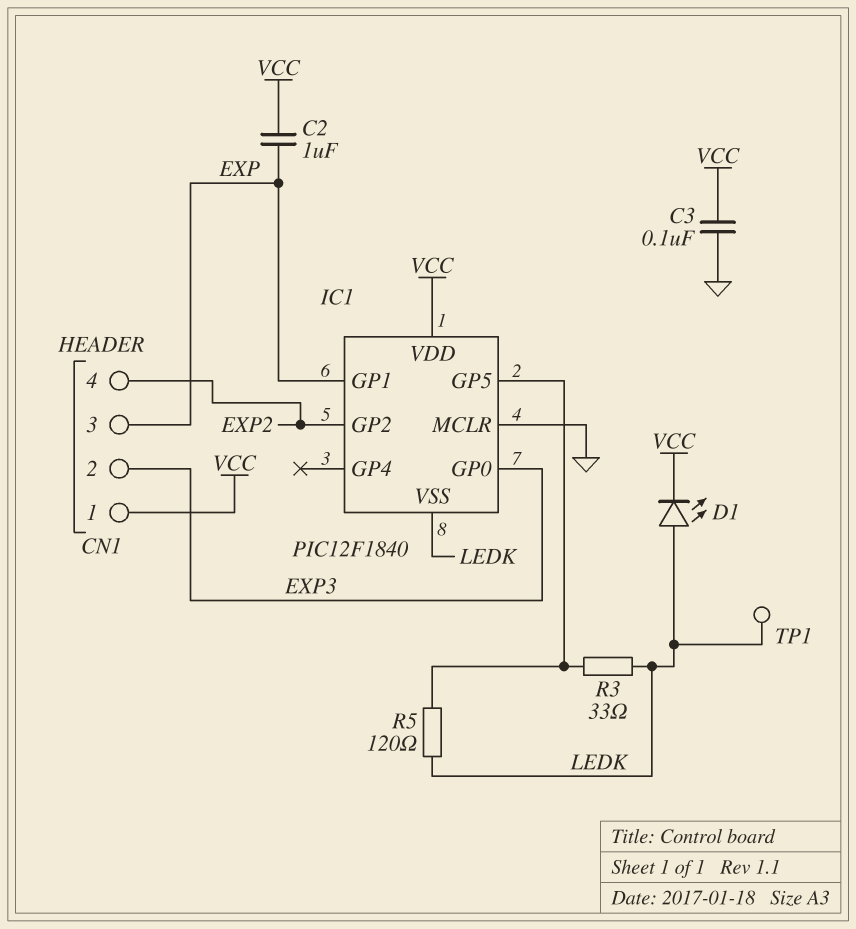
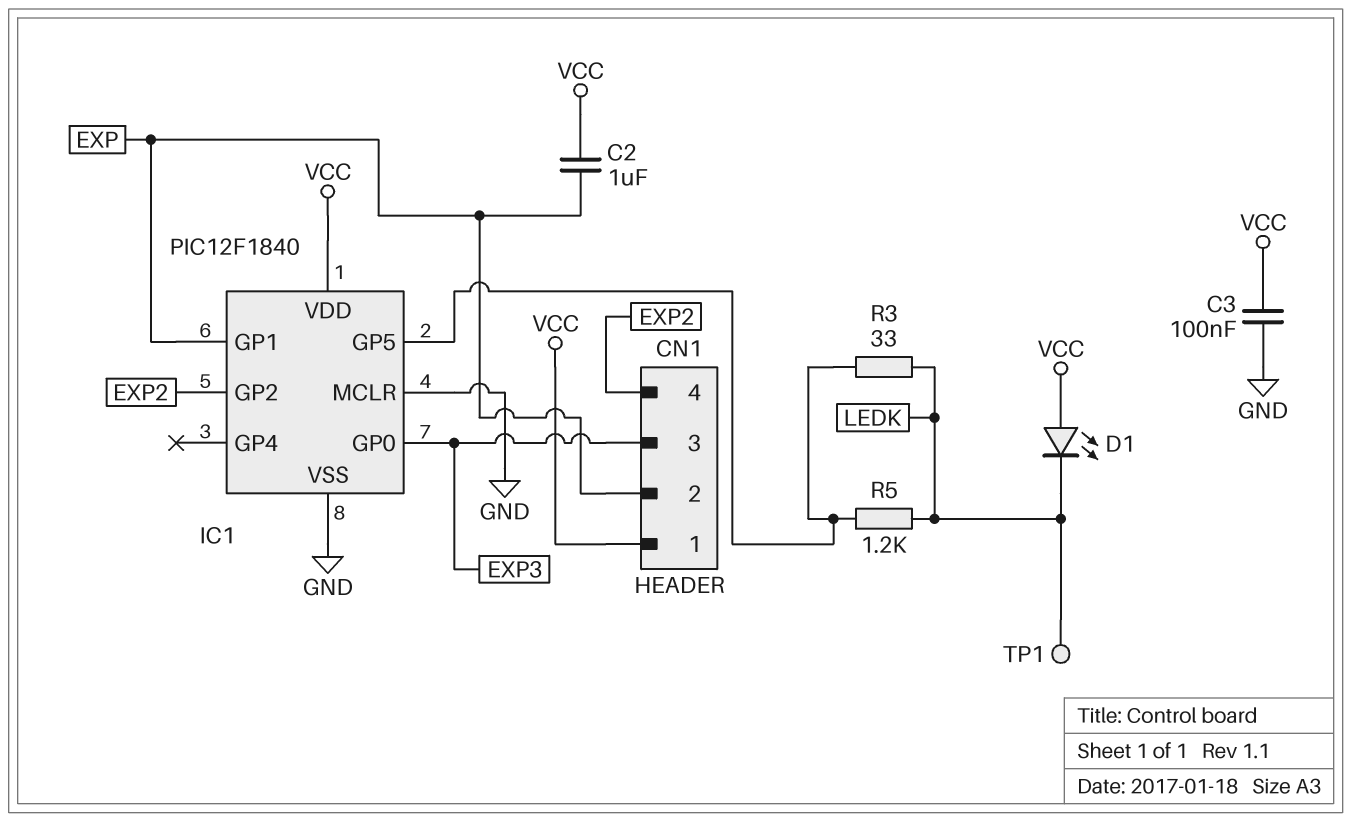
CN1 pin 2: EXP3 -> EXP
CN1 pin 3: EXP -> EXP3
D1: LED (A LEDK, K VCC) -> LED (A VCC, K LEDK)
IC1 pin VSS: LEDK -> GND
R5: 120 (IC1/GP5, LEDK) -> 1.2k (IC1/GP5, LEDK)

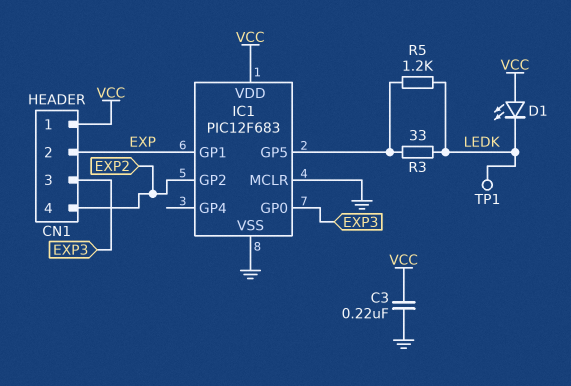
C2: 1uF (EXP, VCC) -> none
C3: 100nF (GND, VCC) -> 220nF (GND, VCC)
IC1: PIC12F1840 -> PIC12F683

